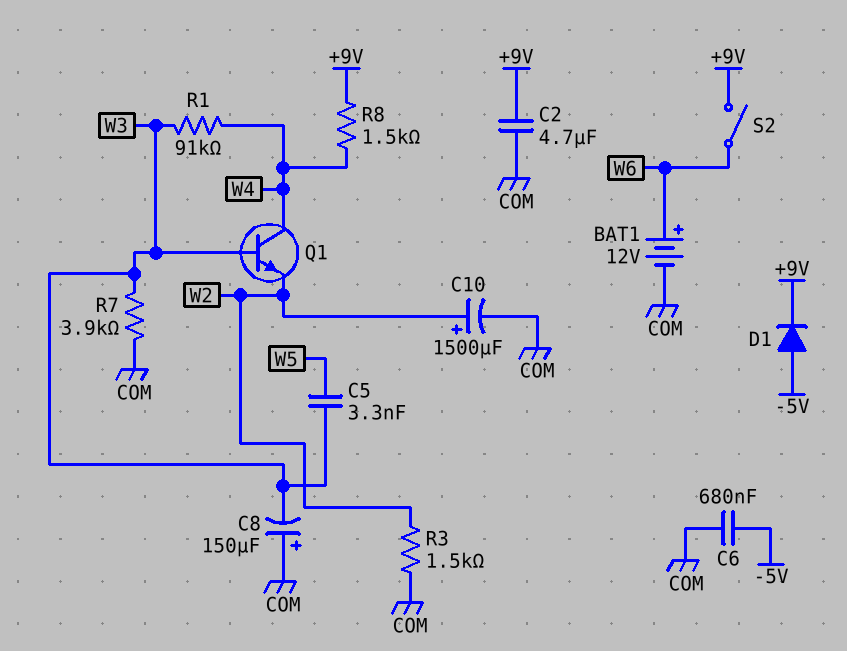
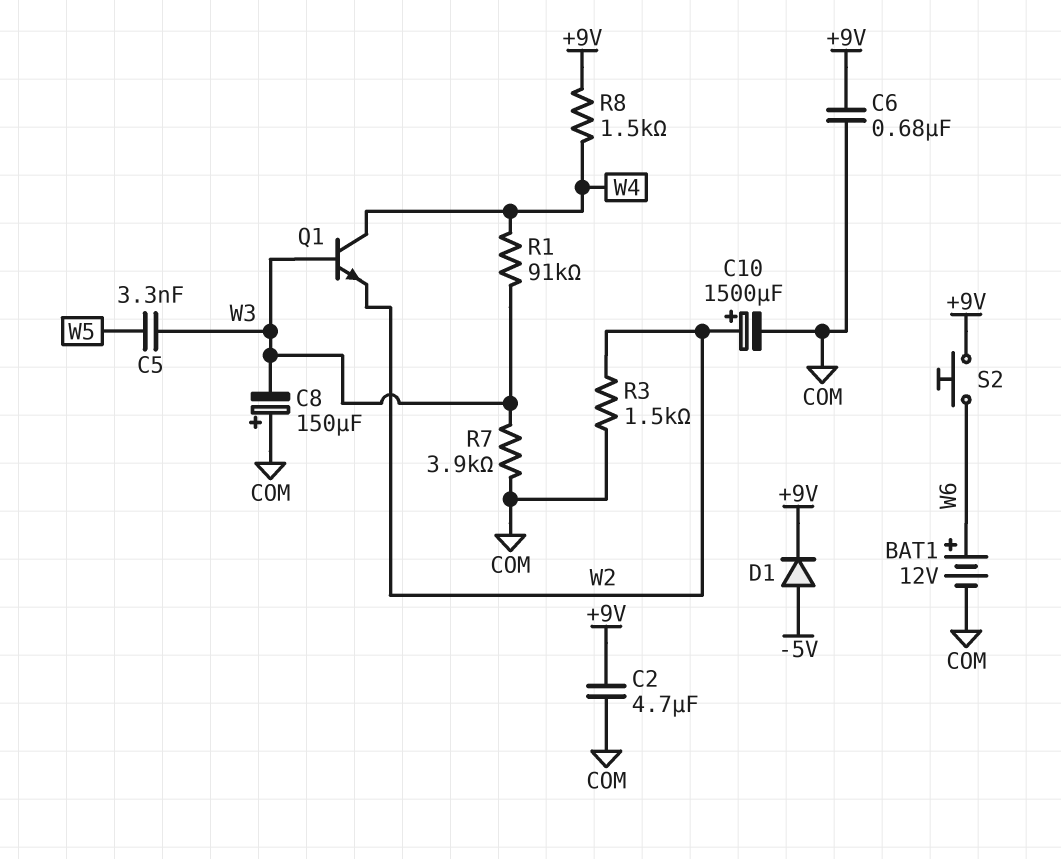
C6: 680nF (-5V, COM) -> 680nF (+9V, COM)
S2: switch (+9V, W6) -> button (+9V, W6)

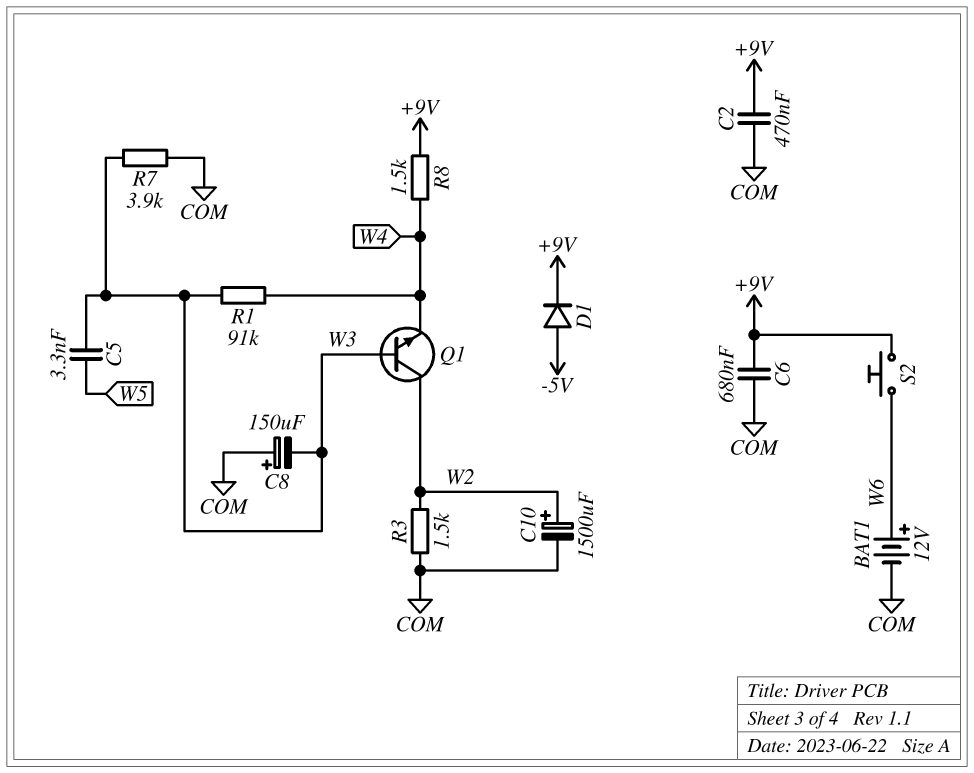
C2: 4.7uF (+9V, COM) -> 470nF (+9V, COM)
Q1: NPN (B W3, C W4, E W2) -> NPN (B W3, C W2, E W4)

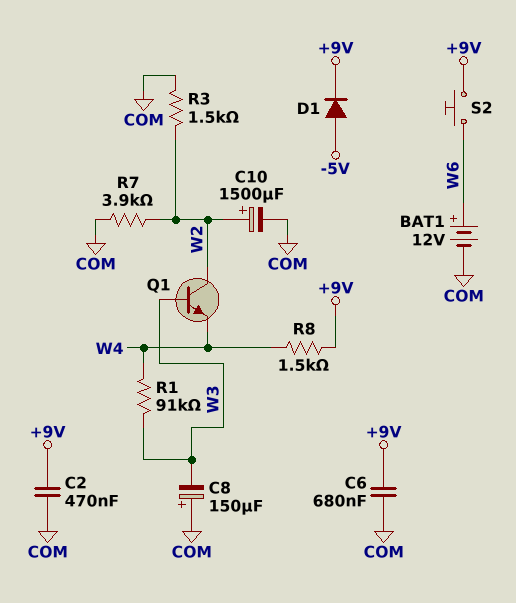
C5: 3.3nF (W3, W5) -> none
R7: 3.9k (COM, W3) -> 3.9k (COM, W2)

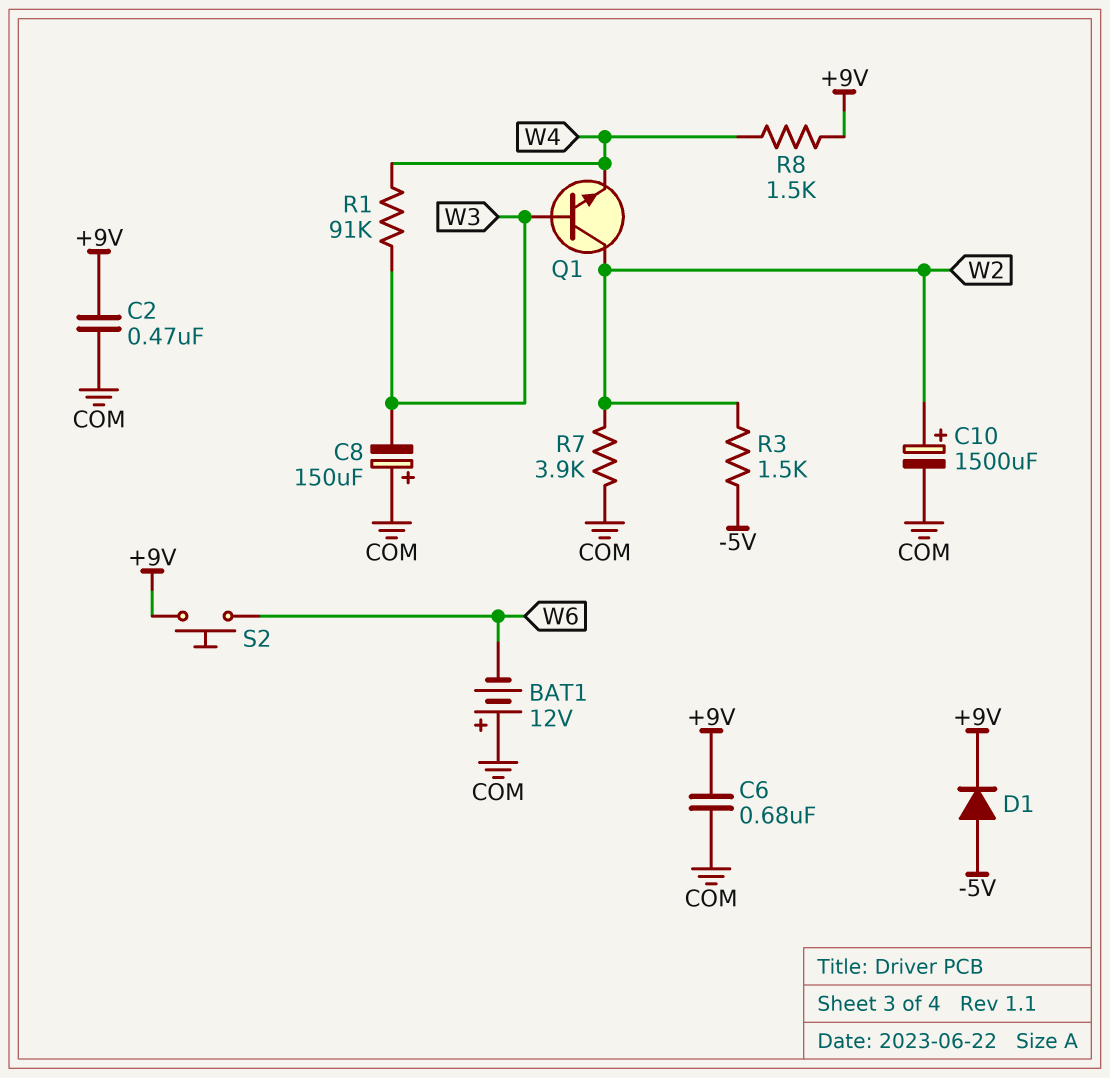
BAT1: 12V (plus W6, minus COM) -> 12V (plus COM, minus W6)
R3: 1.5k (COM, W2) -> 1.5k (-5V, W2)

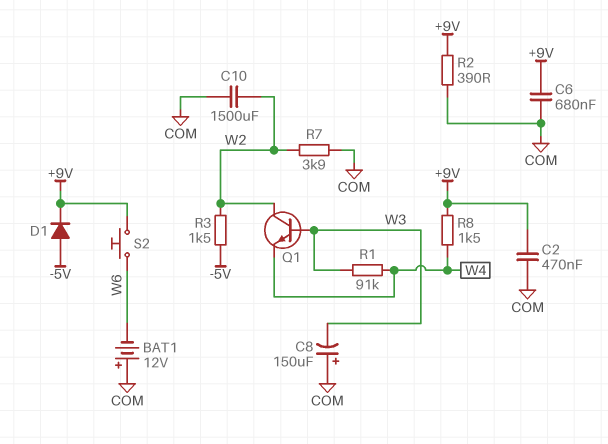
C10: 1500uF (plus W2, minus COM) -> 1500uF (COM, W2)
R2: none -> 390 (+9V, COM)

